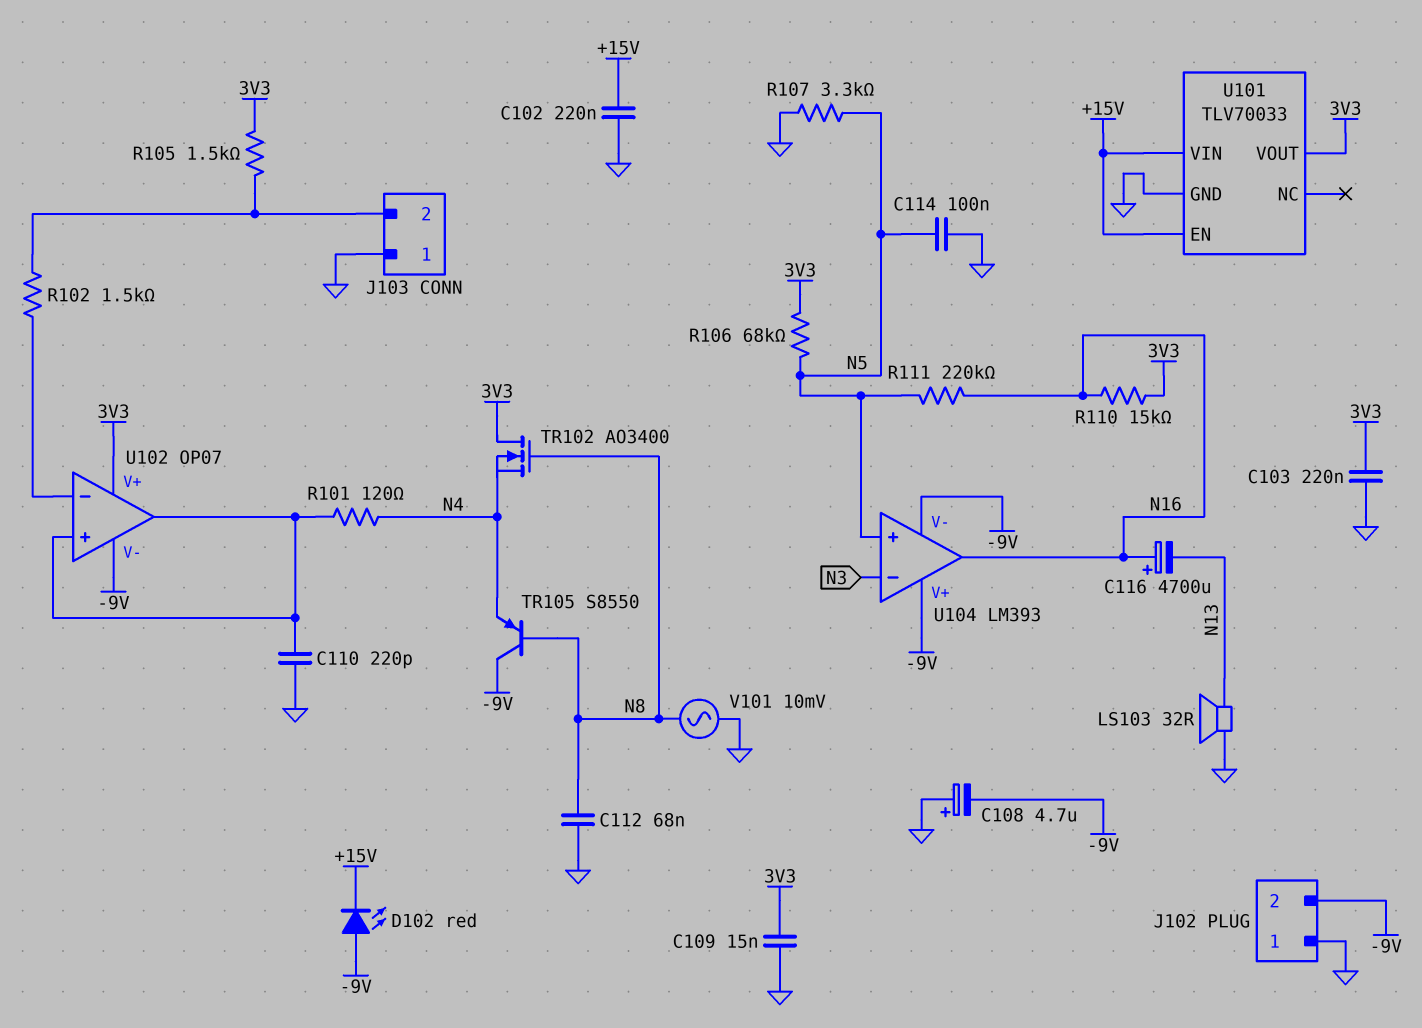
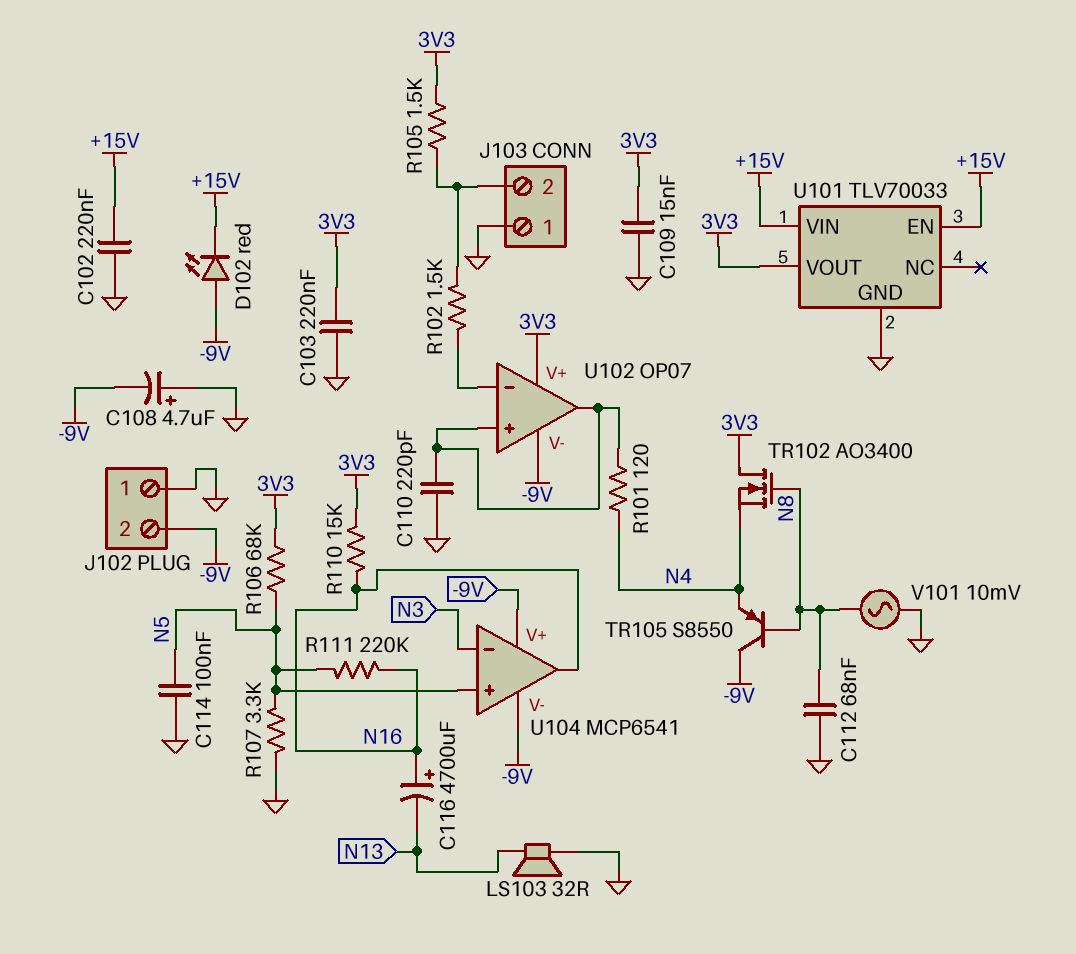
U104: LM393 -> MCP6541

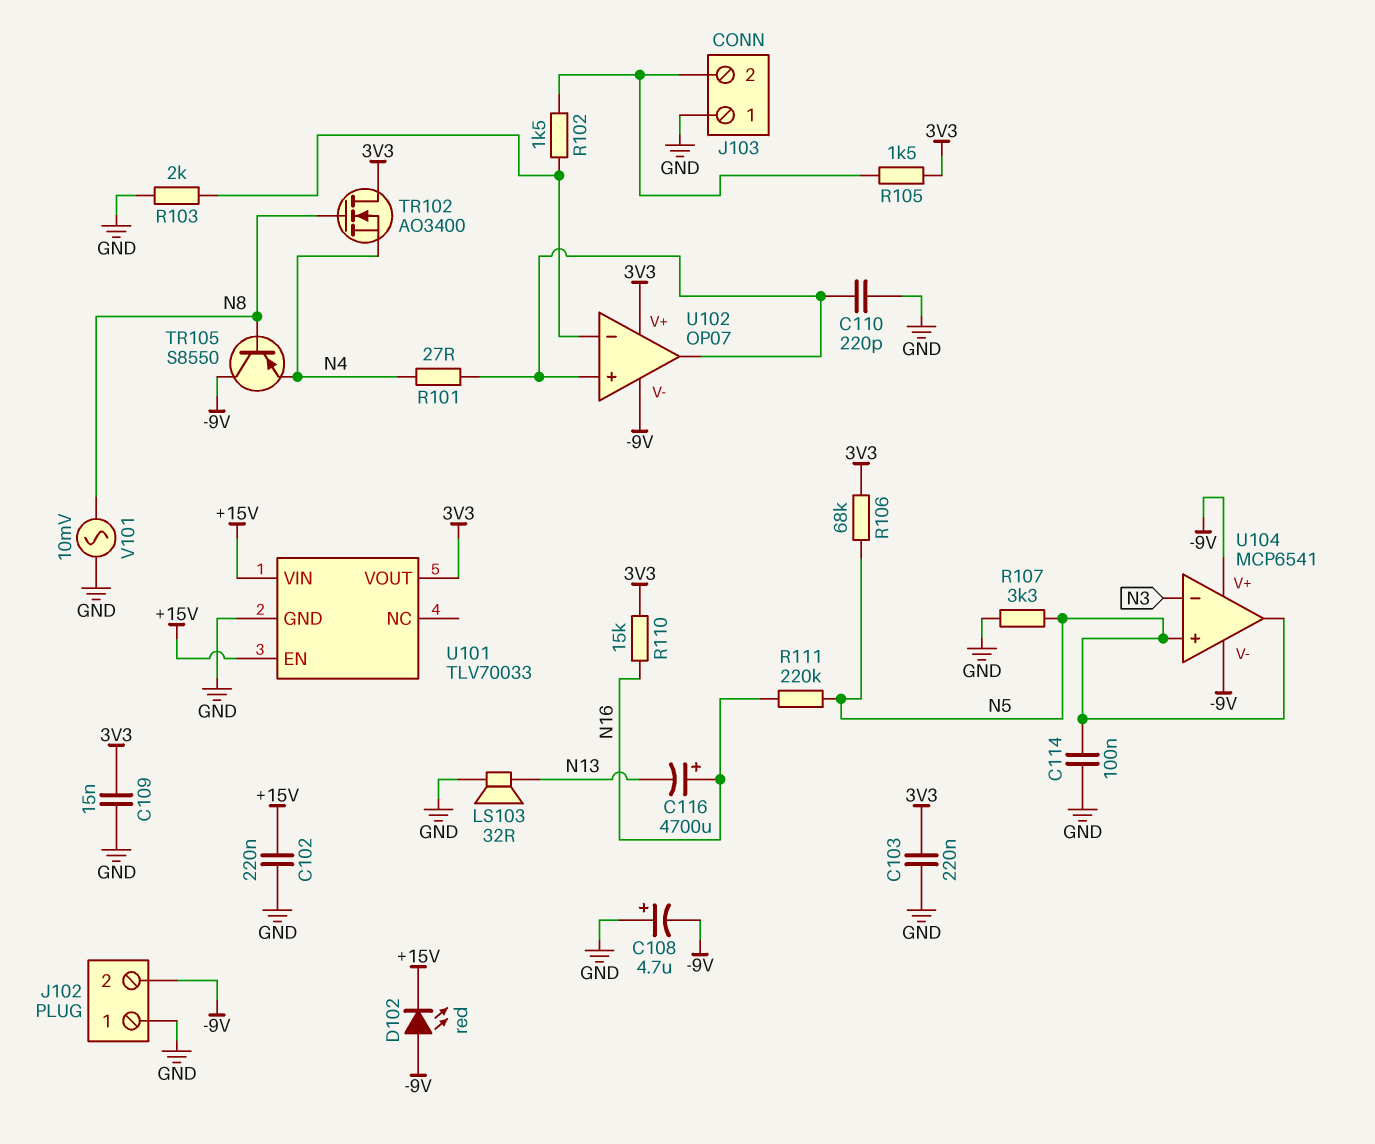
C112: 68nF (GND, N8) -> none
R101: 120 (N4, U102/in+) -> 27 (N4, U102/in+)
R103: none -> 2k (GND, U102/in-)
U104 pin out: N16 -> N5

